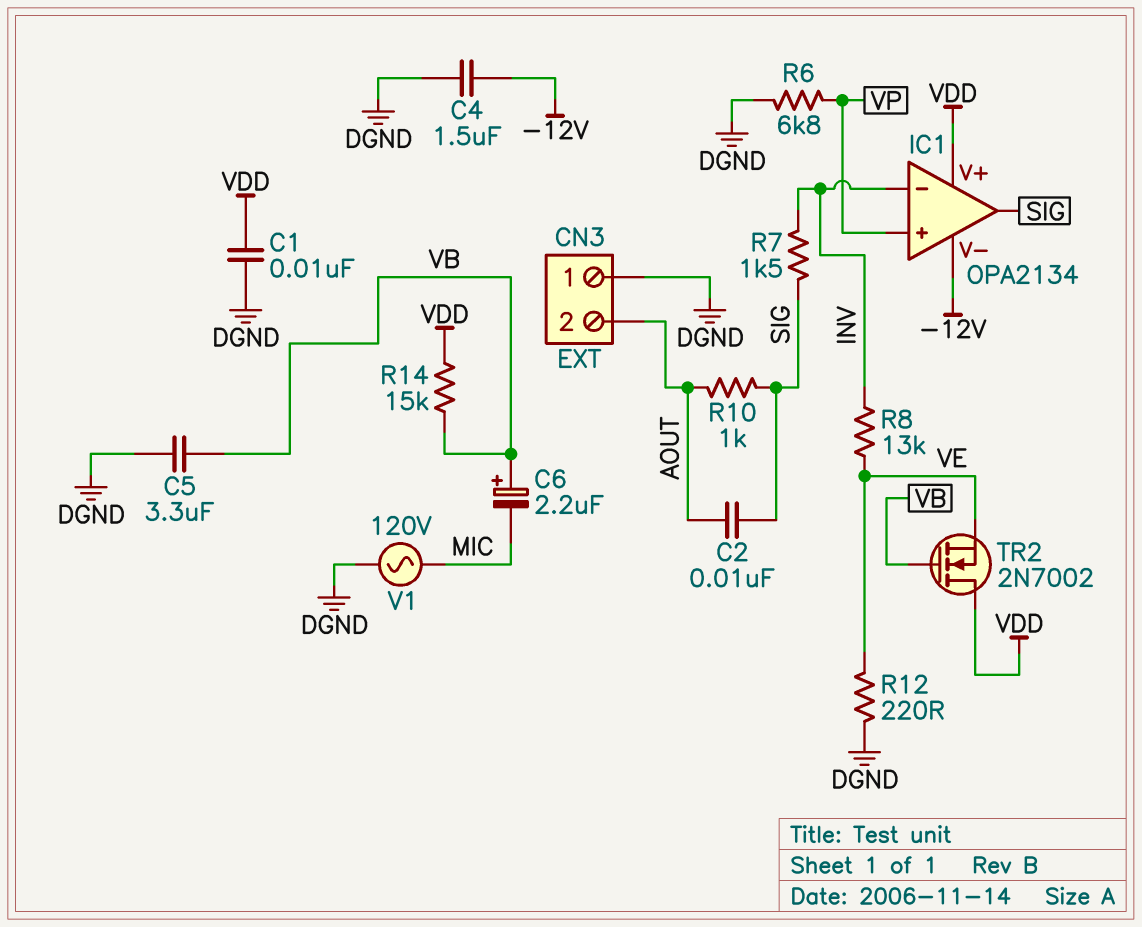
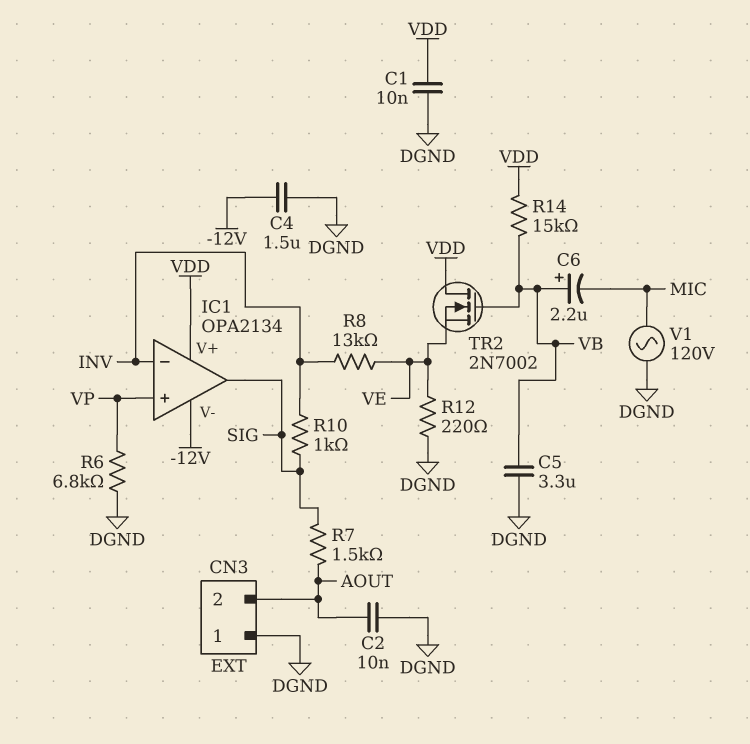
C2: 10nF (AOUT, SIG) -> 10nF (AOUT, DGND)
R7: 1.5k (INV, SIG) -> 1.5k (AOUT, SIG)
R10: 1k (AOUT, SIG) -> 1k (INV, SIG)

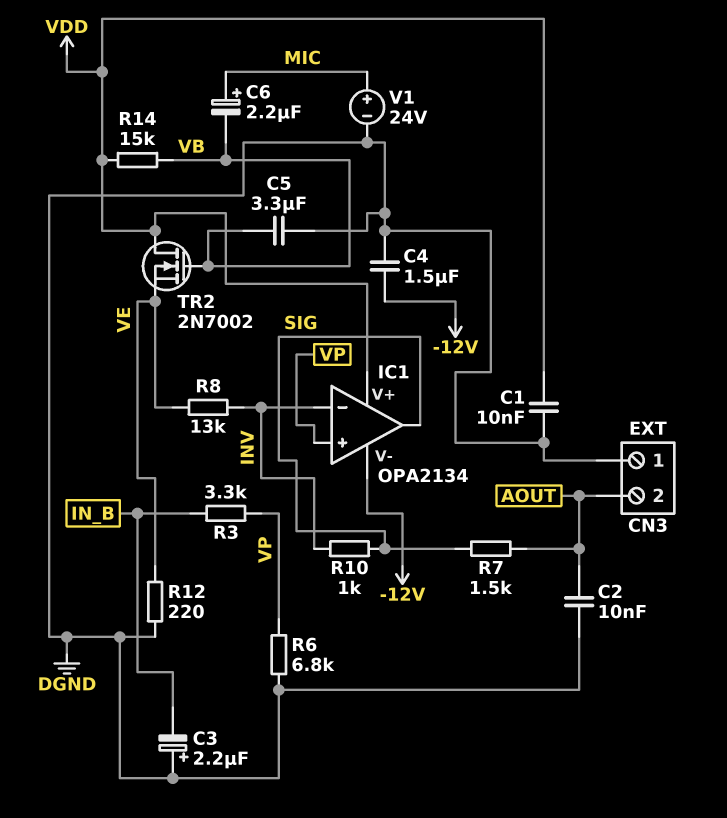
C3: none -> 2.2uF (plus DGND, minus IN_B)
C6: 2.2uF (plus VB, minus MIC) -> 2.2uF (plus MIC, minus VB)
R3: none -> 3.3k (IN_B, VP)
V1: AC 120V (DGND, MIC) -> 24V (plus MIC, minus DGND)

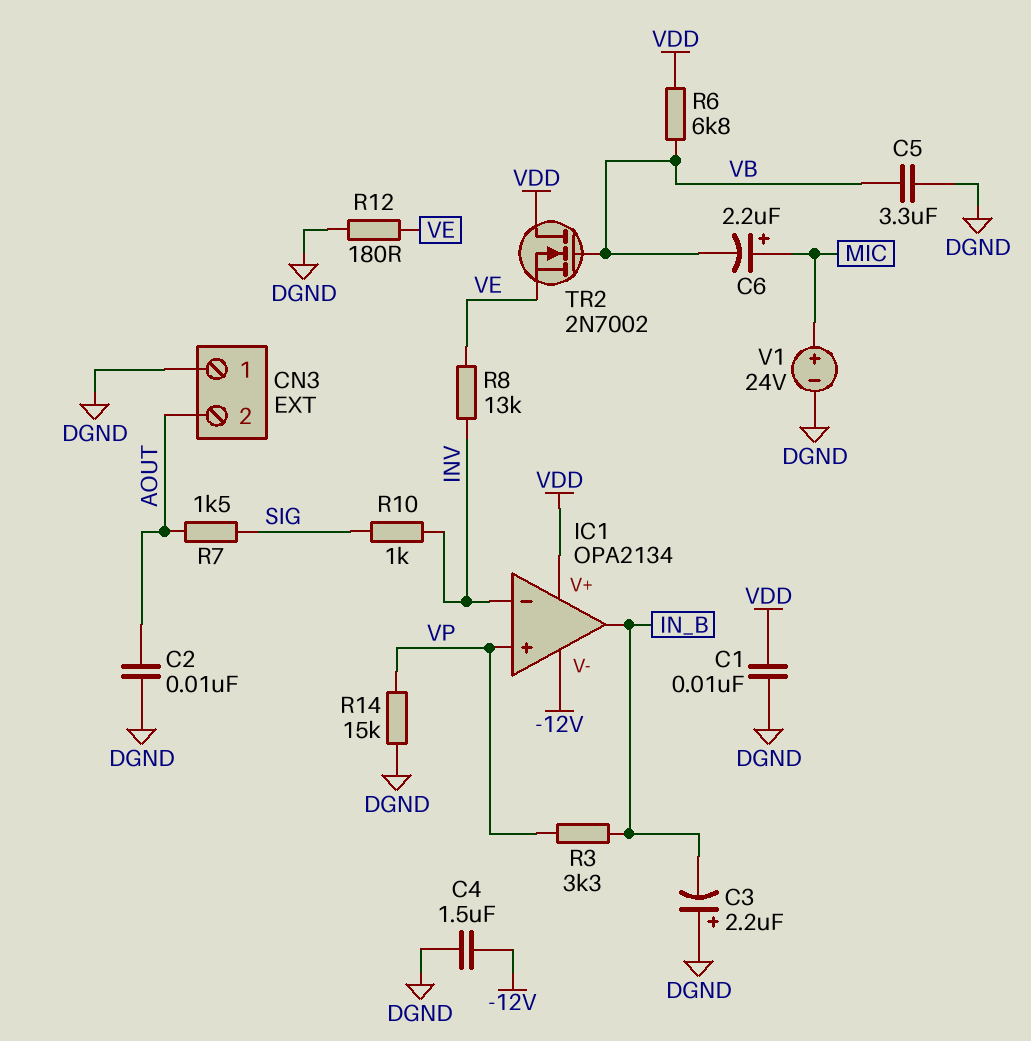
IC1 pin out: SIG -> IN_B
R6: 6.8k (DGND, VP) -> 6.8k (VB, VDD)
R12: 220 (DGND, VE) -> 180 (DGND, VE)
R14: 15k (VB, VDD) -> 15k (DGND, VP)

